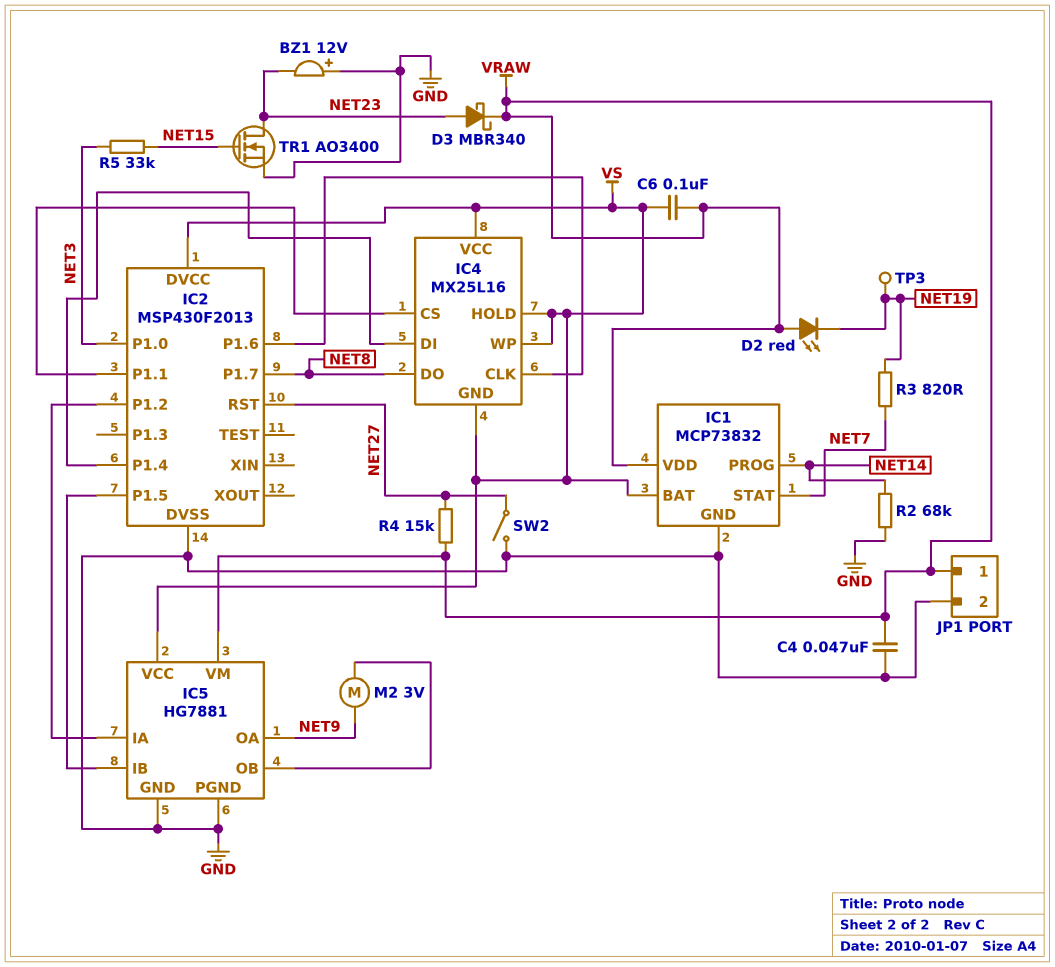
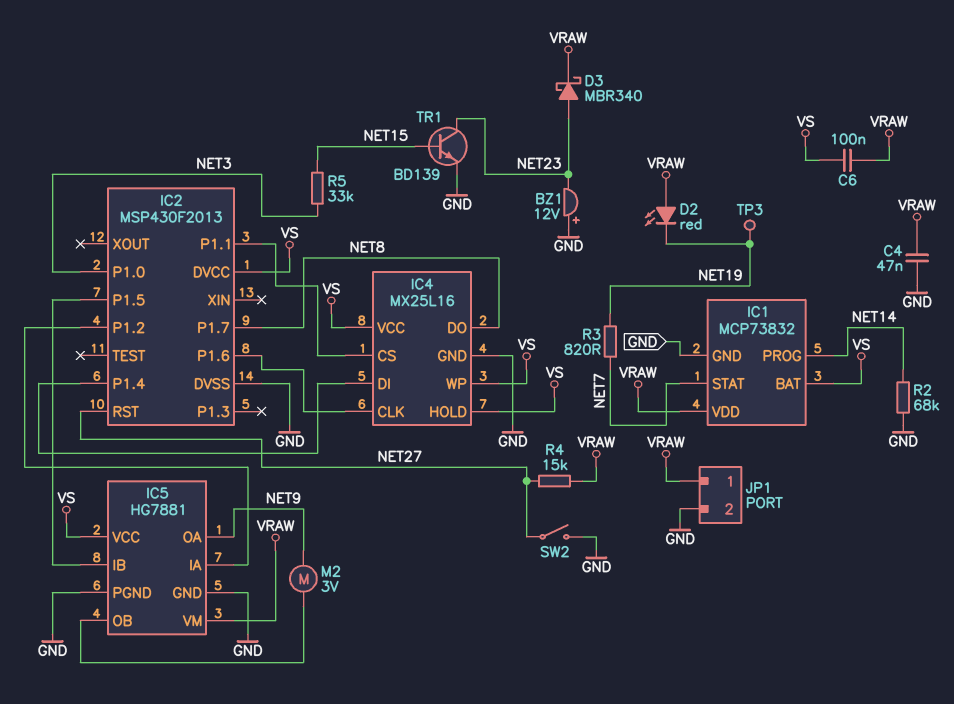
IC4 pin GND: VS -> GND
TR1: NMOS AO3400 (G NET15, D NET23, S GND) -> NPN BD139 (B NET15, C NET23, E GND)

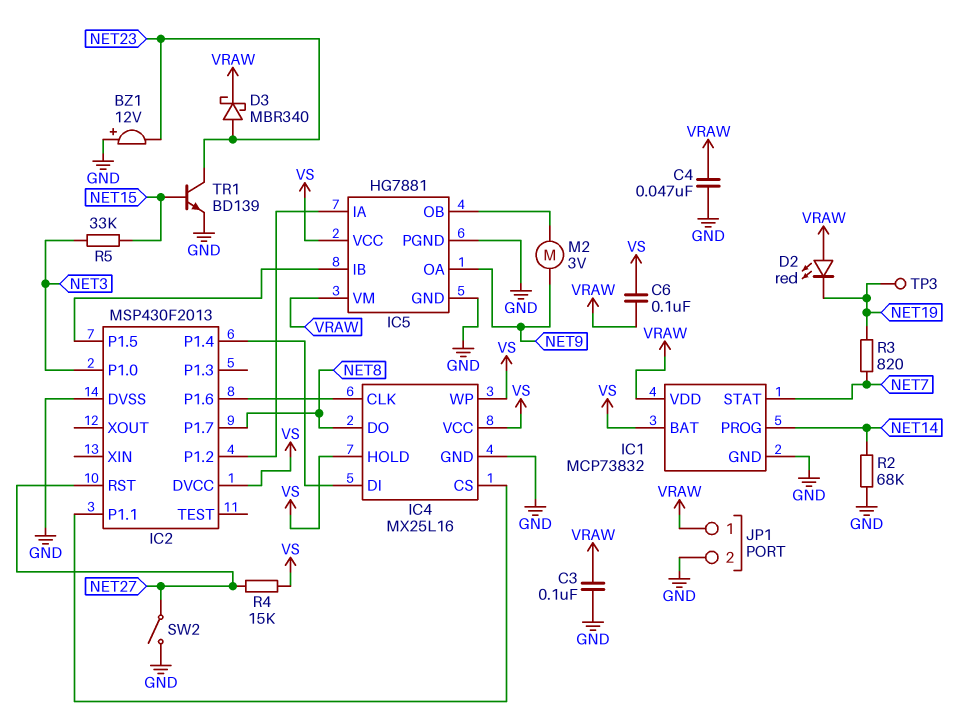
C3: none -> 100nF (GND, VRAW)
R4: 15k (NET27, VRAW) -> 15k (NET27, VS)

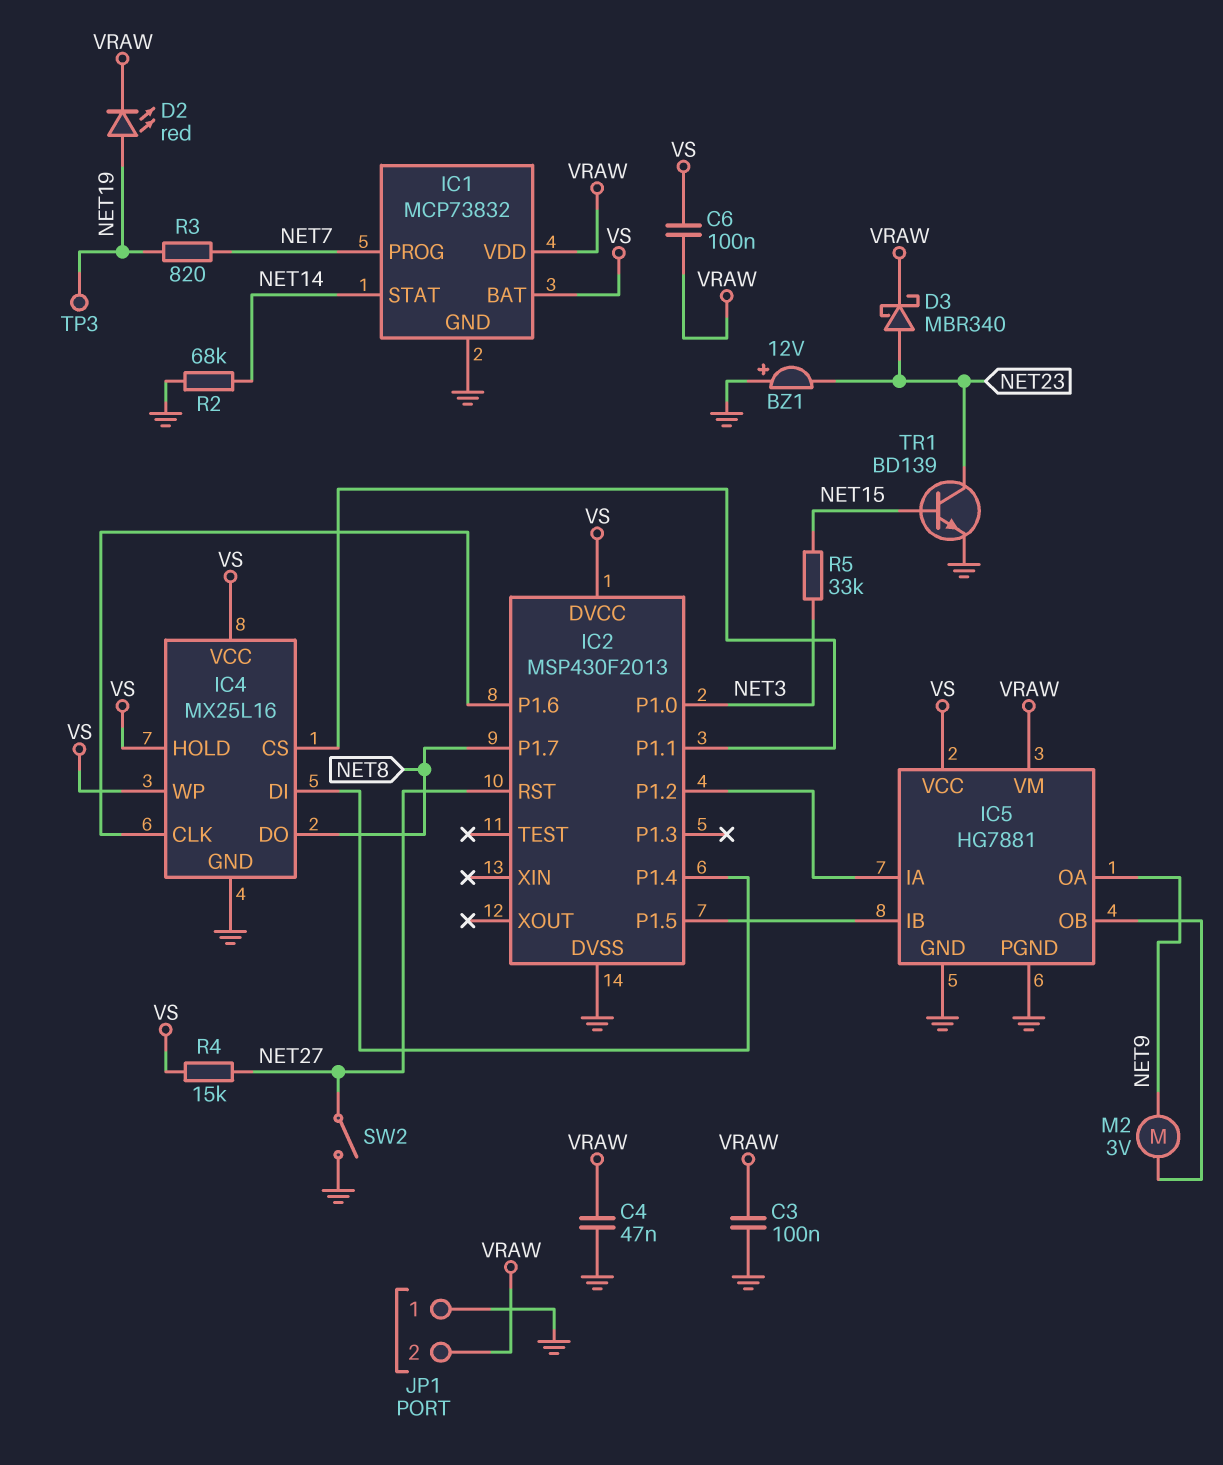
D2: LED red (A VRAW, K NET19) -> LED red (A NET19, K VRAW)
IC1 pin PROG: NET14 -> NET7
IC1 pin STAT: NET7 -> NET14
JP1 pin 1: VRAW -> GND
JP1 pin 2: GND -> VRAW

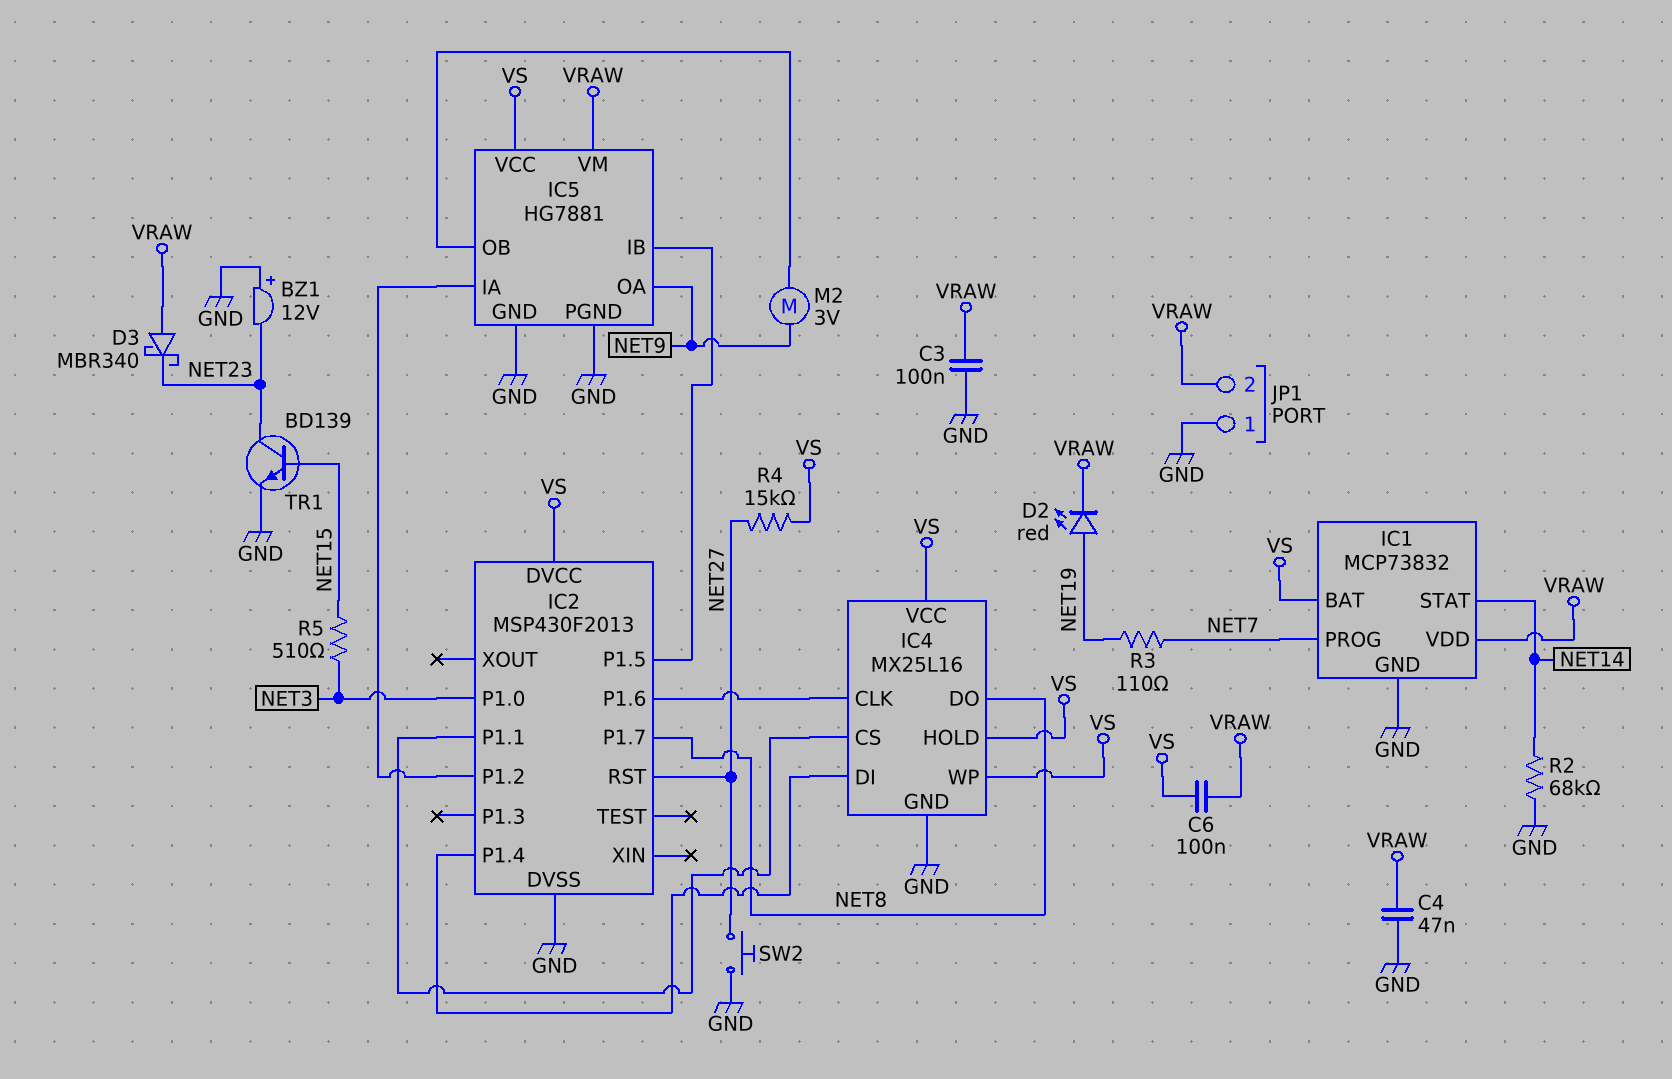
D3: schottky MBR340 (A NET23, K VRAW) -> schottky MBR340 (A VRAW, K NET23)
R3: 820 (NET7, NET19) -> 110 (NET7, NET19)
R5: 33k (NET3, NET15) -> 510 (NET3, NET15)
SW2: switch (GND, NET27) -> button (GND, NET27)
TP3: test point (NET19) -> none

